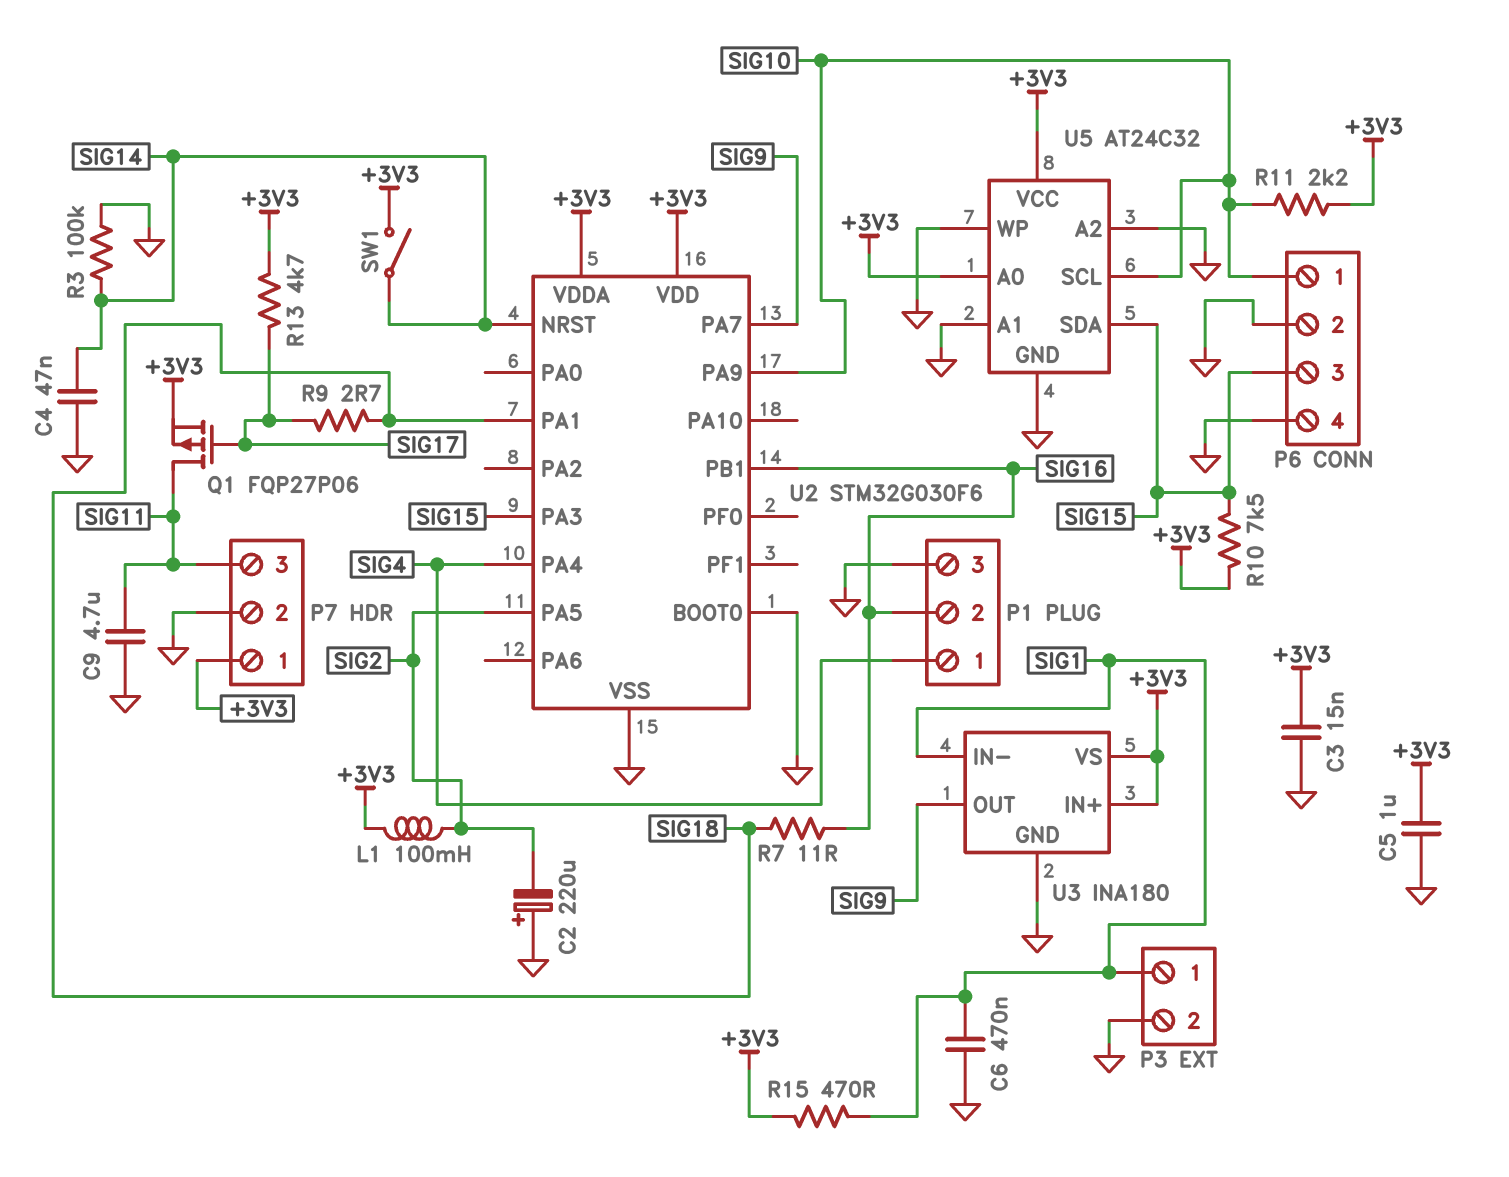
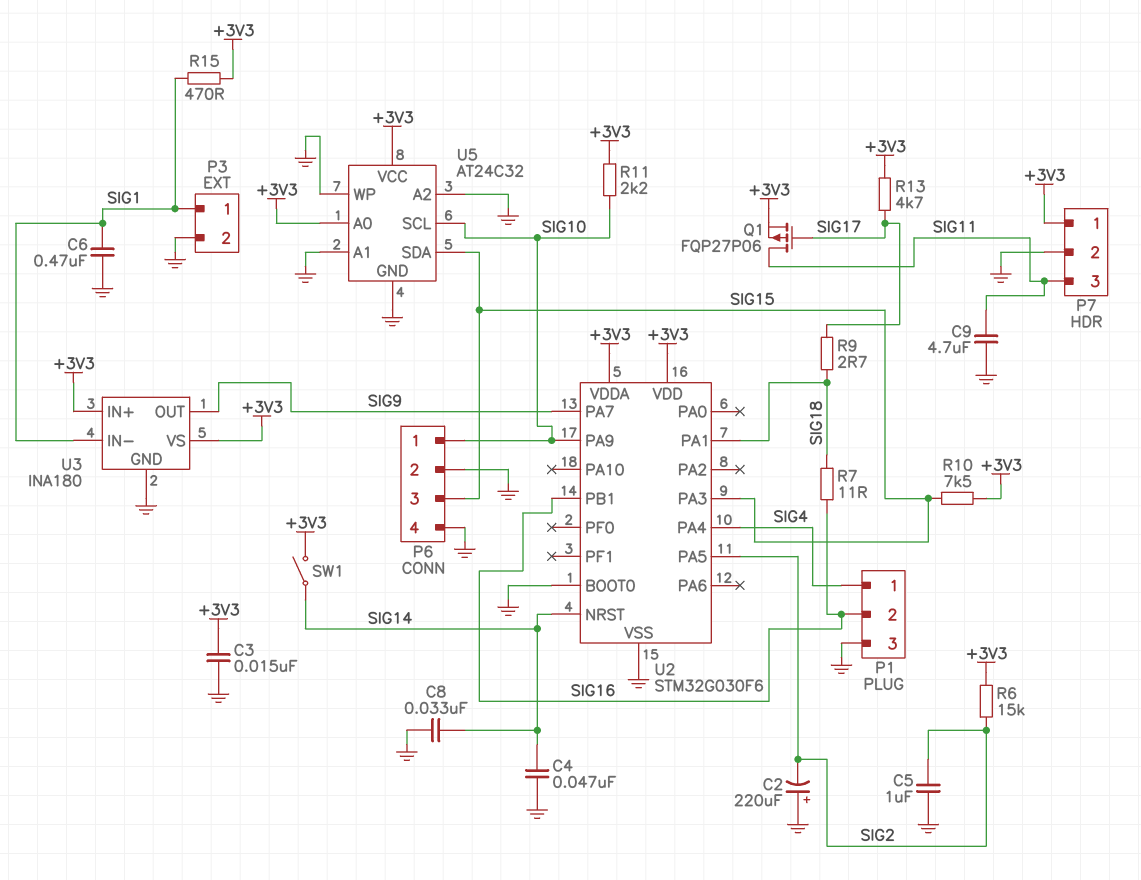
C5: 1uF (+3V3, GND) -> 1uF (GND, SIG2)
C8: none -> 33nF (GND, SIG14)
L1: 100mH (+3V3, SIG2) -> none
R3: 100k (GND, SIG14) -> none
R6: none -> 15k (+3V3, SIG2)

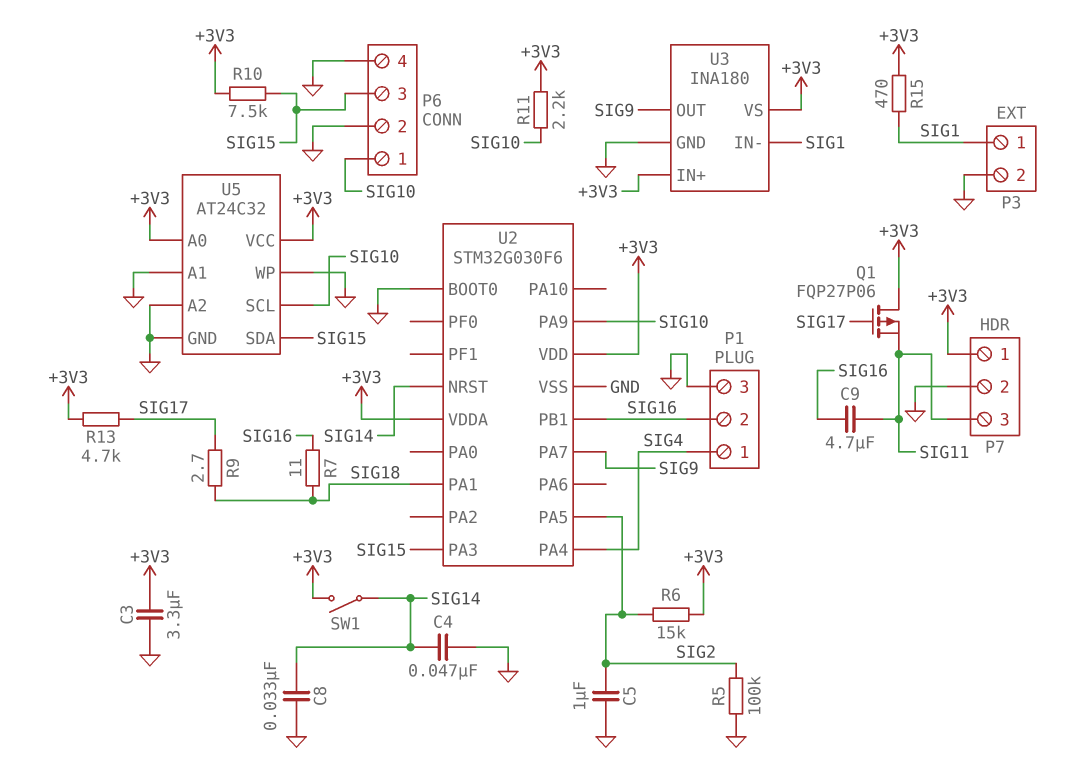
C2: 220uF (plus GND, minus SIG2) -> none
C3: 15nF (+3V3, GND) -> 3.3uF (+3V3, GND)
C6: 470nF (GND, SIG1) -> none
C9: 4.7uF (GND, SIG11) -> 4.7uF (SIG11, SIG16)
Q1: PMOS FQP27P06 (G SIG17, D SIG11, S +3V3) -> PMOS FQP27P06 (G SIG17, D +3V3, S SIG11)
R5: none -> 100k (GND, SIG2)

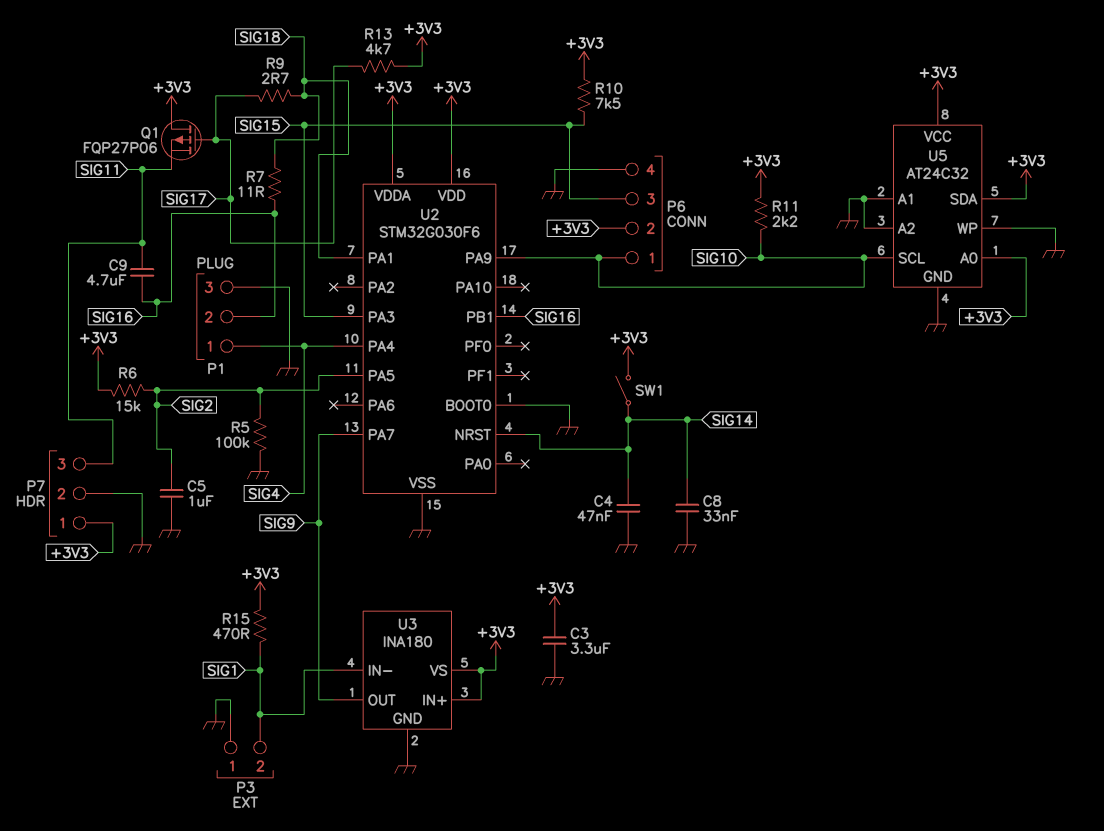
P3 pin 1: SIG1 -> GND
P3 pin 2: GND -> SIG1
P6 pin 2: GND -> +3V3
U5 pin SDA: SIG15 -> +3V3

